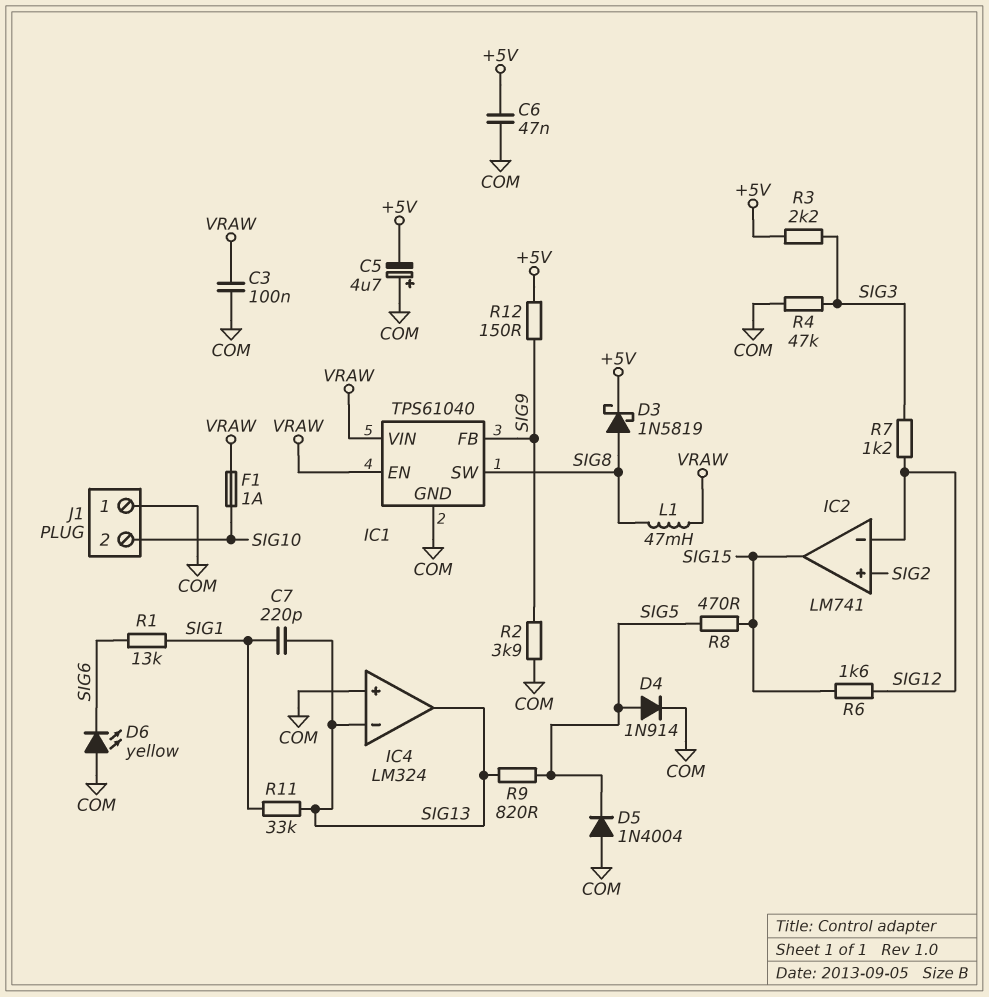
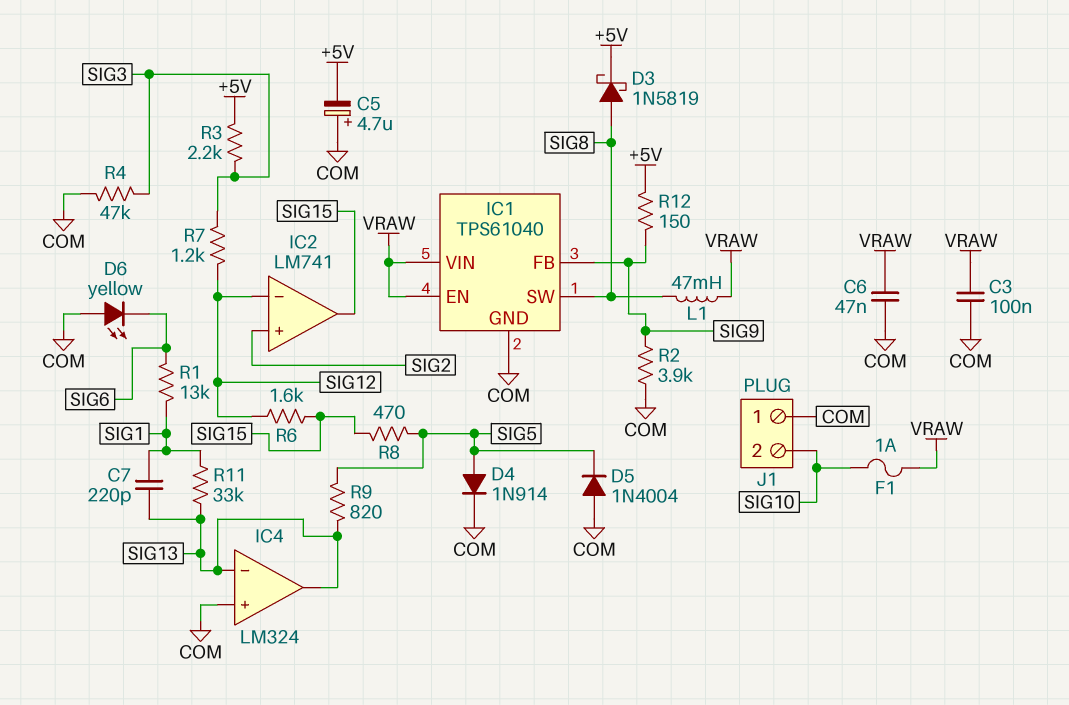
C6: 47nF (+5V, COM) -> 47nF (COM, VRAW)

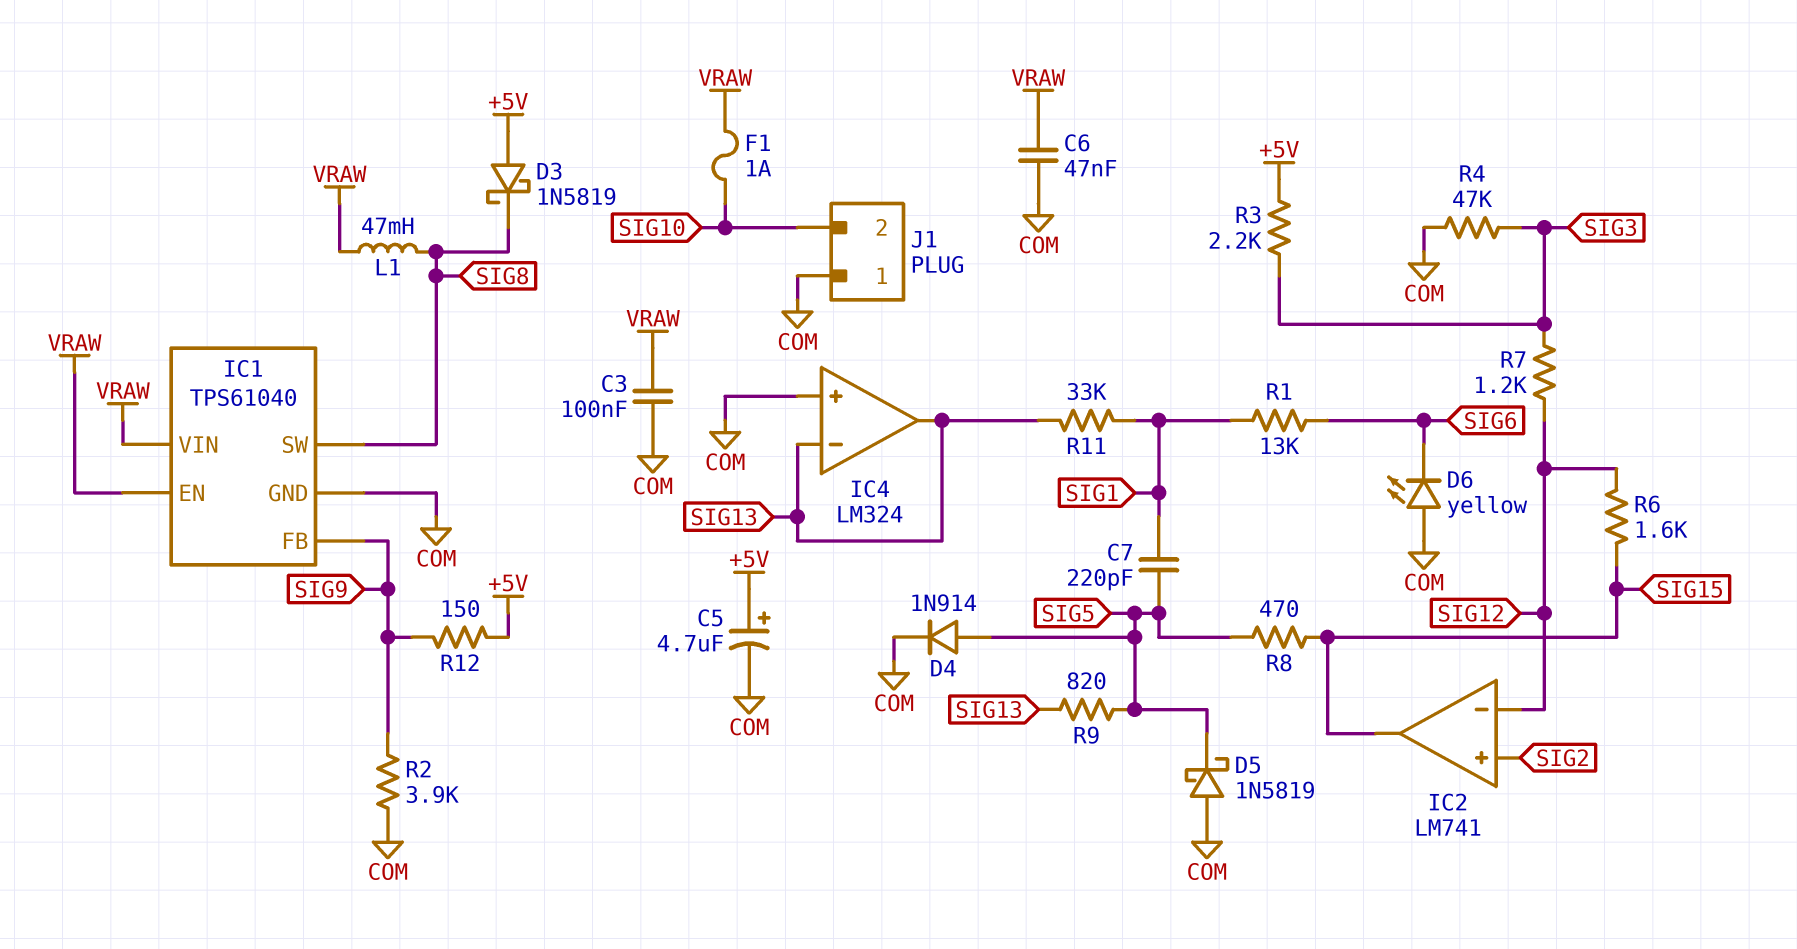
C5: 4.7uF (plus COM, minus +5V) -> 4.7uF (plus +5V, minus COM)
C7: 220pF (SIG1, SIG13) -> 220pF (SIG1, SIG5)
D3: schottky 1N5819 (A SIG8, K +5V) -> schottky 1N5819 (A +5V, K SIG8)
D5: diode 1N4004 (A COM, K SIG5) -> schottky 1N5819 (A COM, K SIG5)

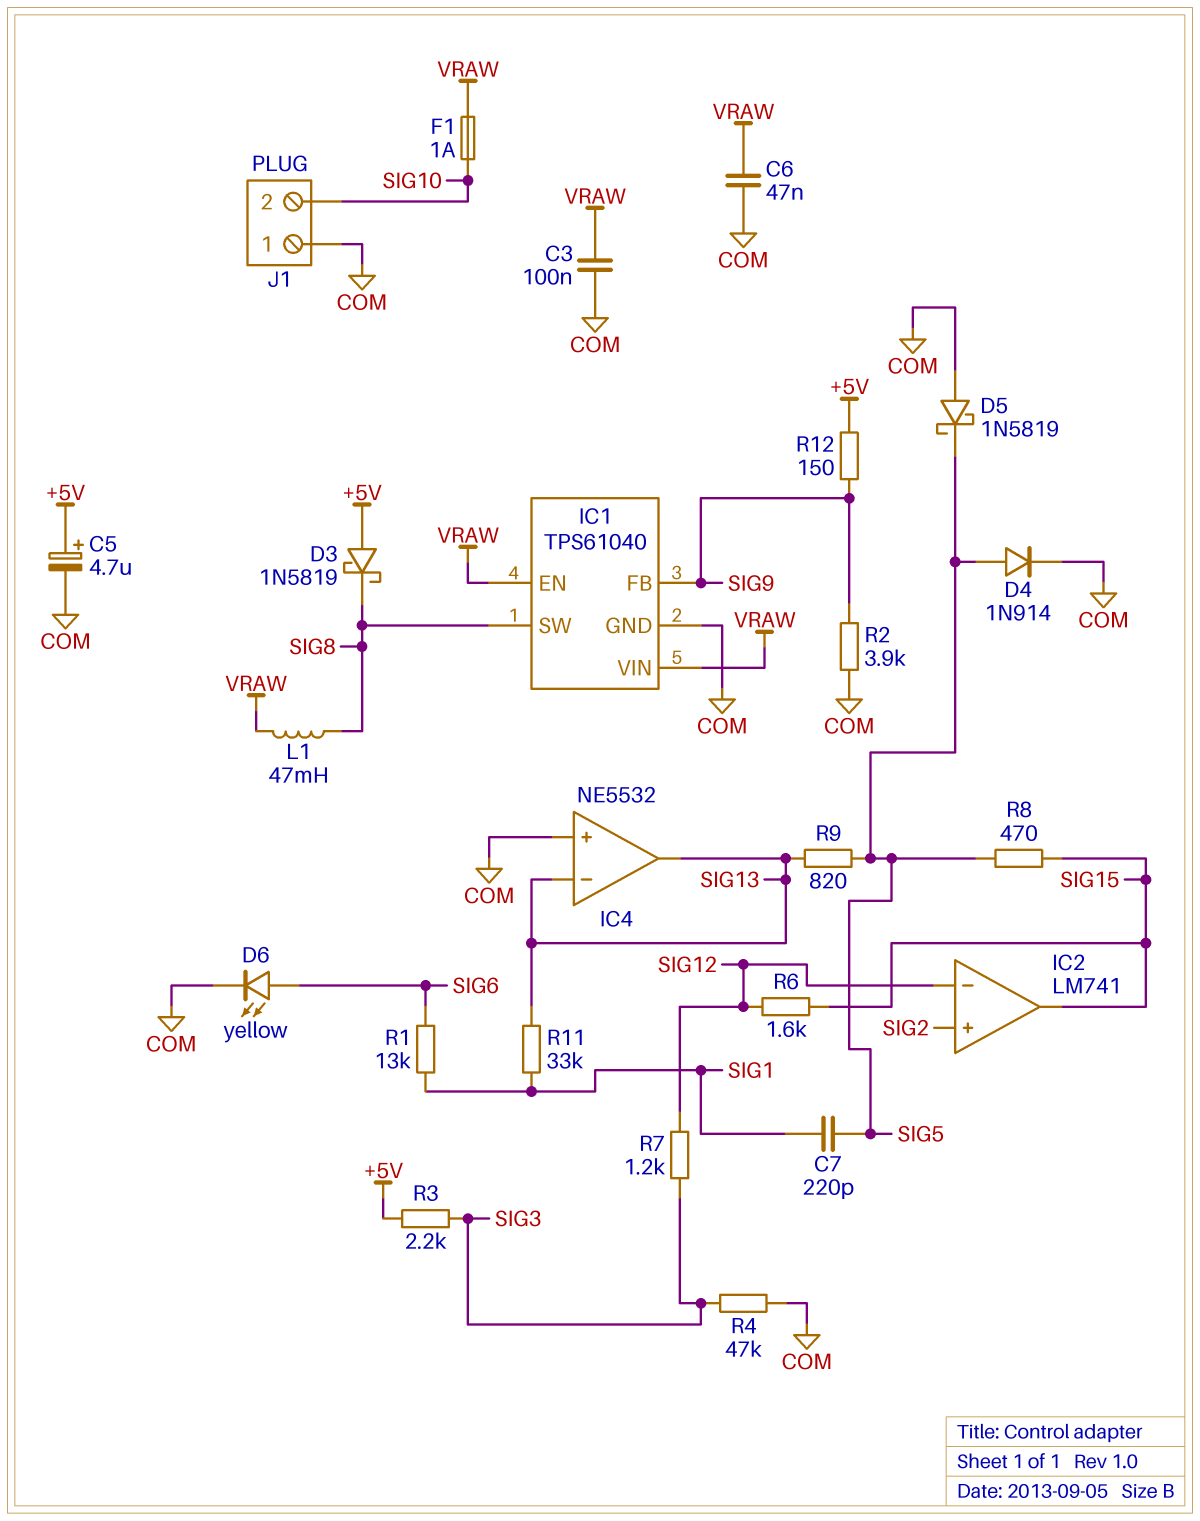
D6: LED yellow (A COM, K SIG6) -> LED yellow (A SIG6, K COM)
IC4: LM324 -> NE5532

